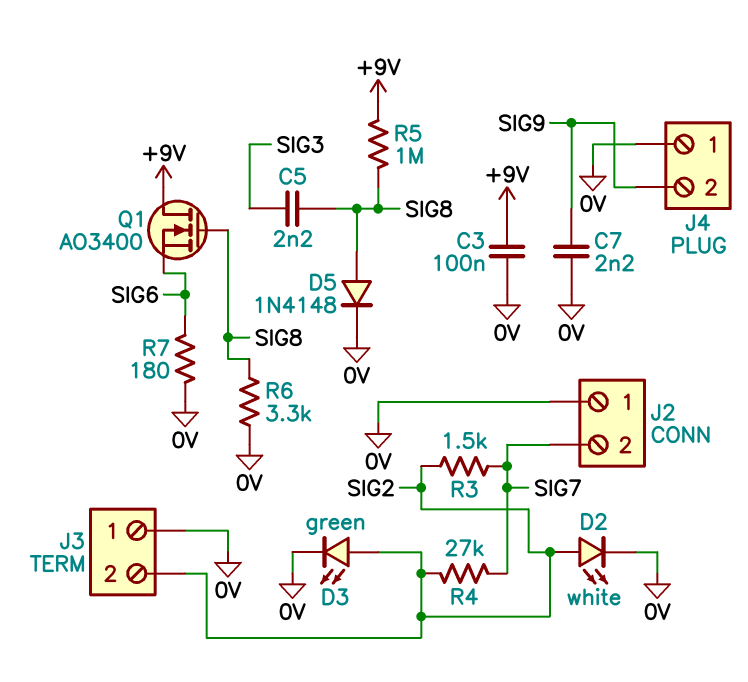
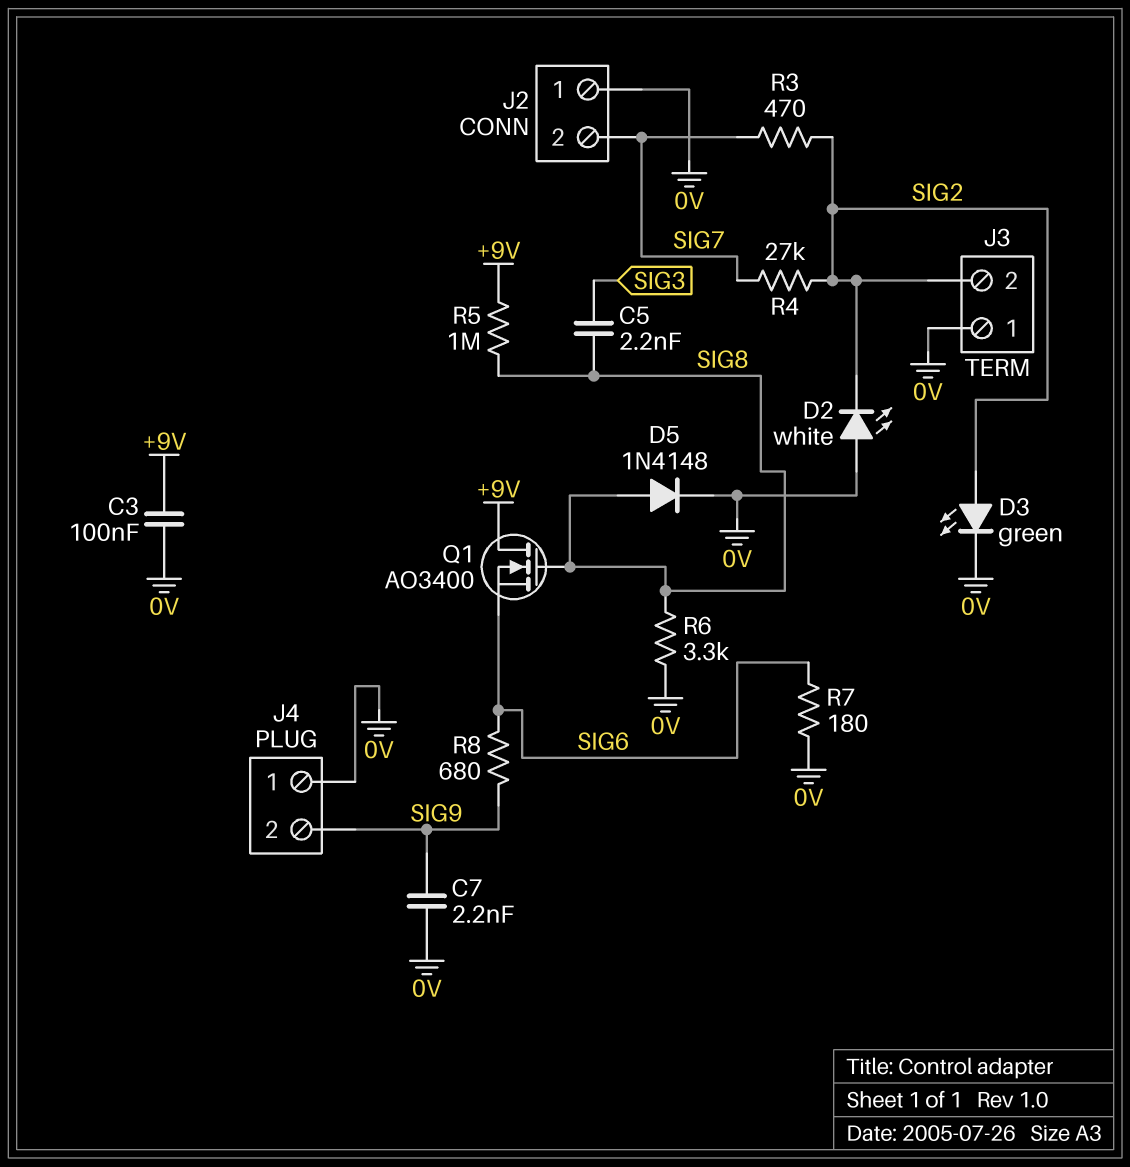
D2: LED white (A SIG2, K 0V) -> LED white (A 0V, K SIG2)
R3: 1.5k (SIG2, SIG7) -> 470 (SIG2, SIG7)
R8: none -> 680 (SIG6, SIG9)

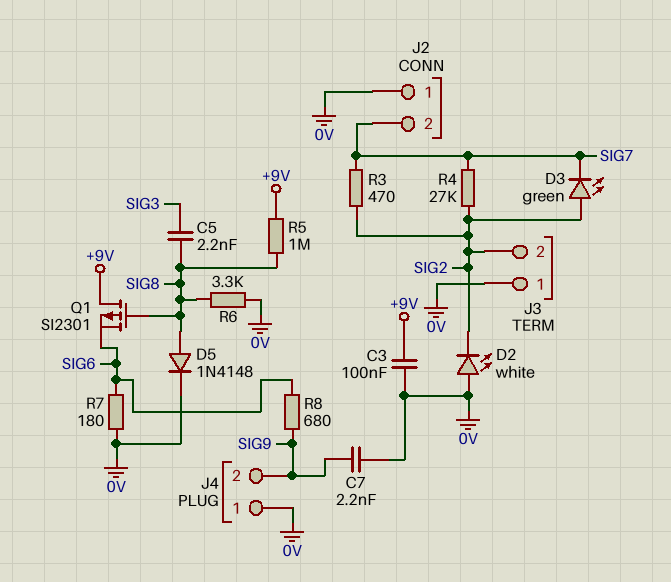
D3: LED green (A SIG2, K 0V) -> LED green (A SIG2, K SIG7)
Q1: NMOS AO3400 (G SIG8, D +9V, S SIG6) -> PMOS SI2301 (G SIG8, D +9V, S SIG6)

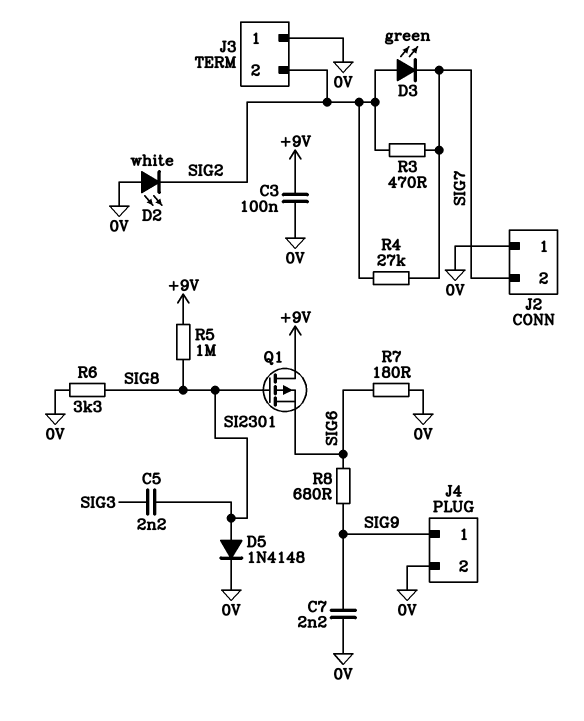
J4 pin 1: 0V -> SIG9
J4 pin 2: SIG9 -> 0V

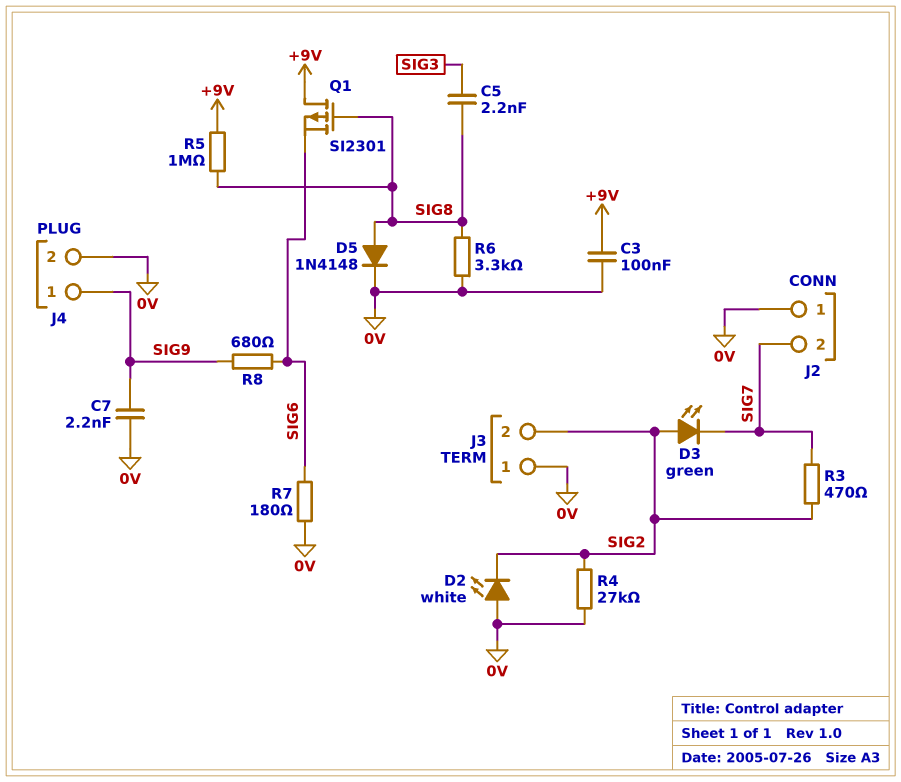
R4: 27k (SIG2, SIG7) -> 27k (0V, SIG2)

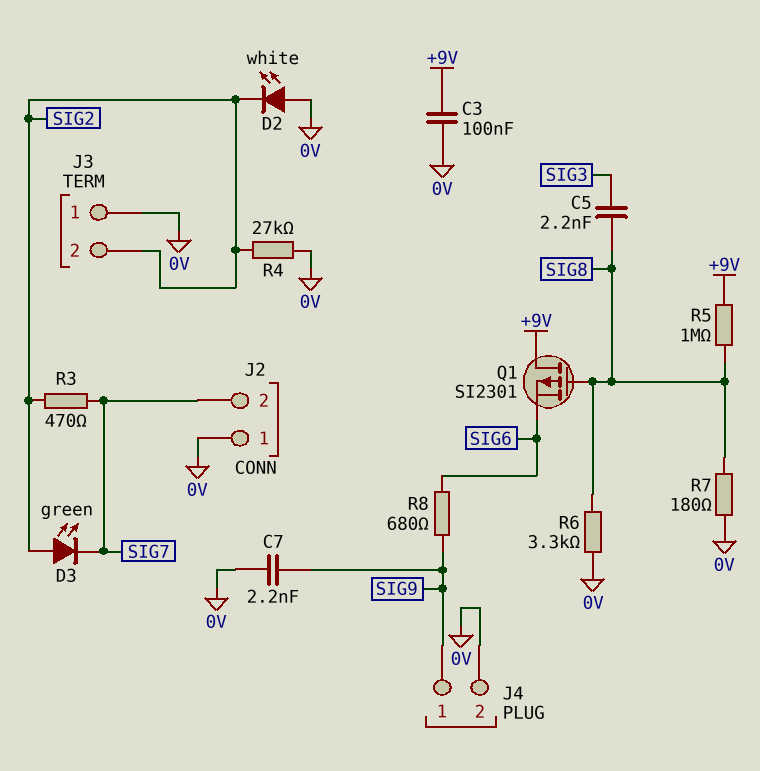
D5: diode 1N4148 (A SIG8, K 0V) -> none
R7: 180 (0V, SIG6) -> 180 (0V, SIG8)

